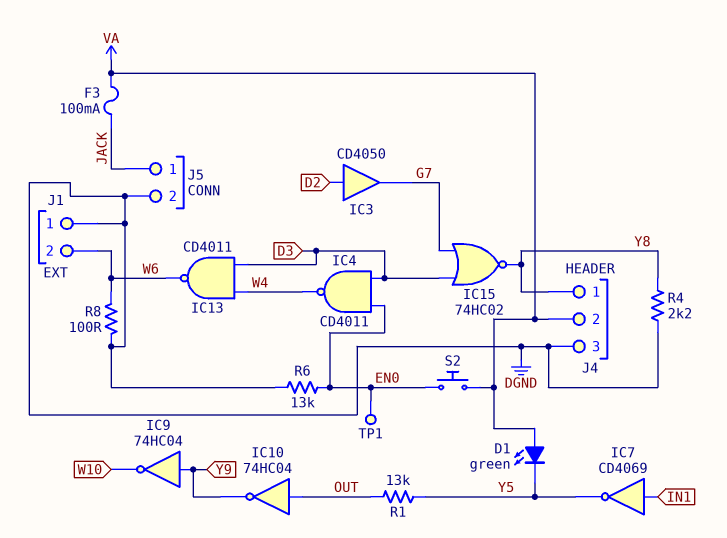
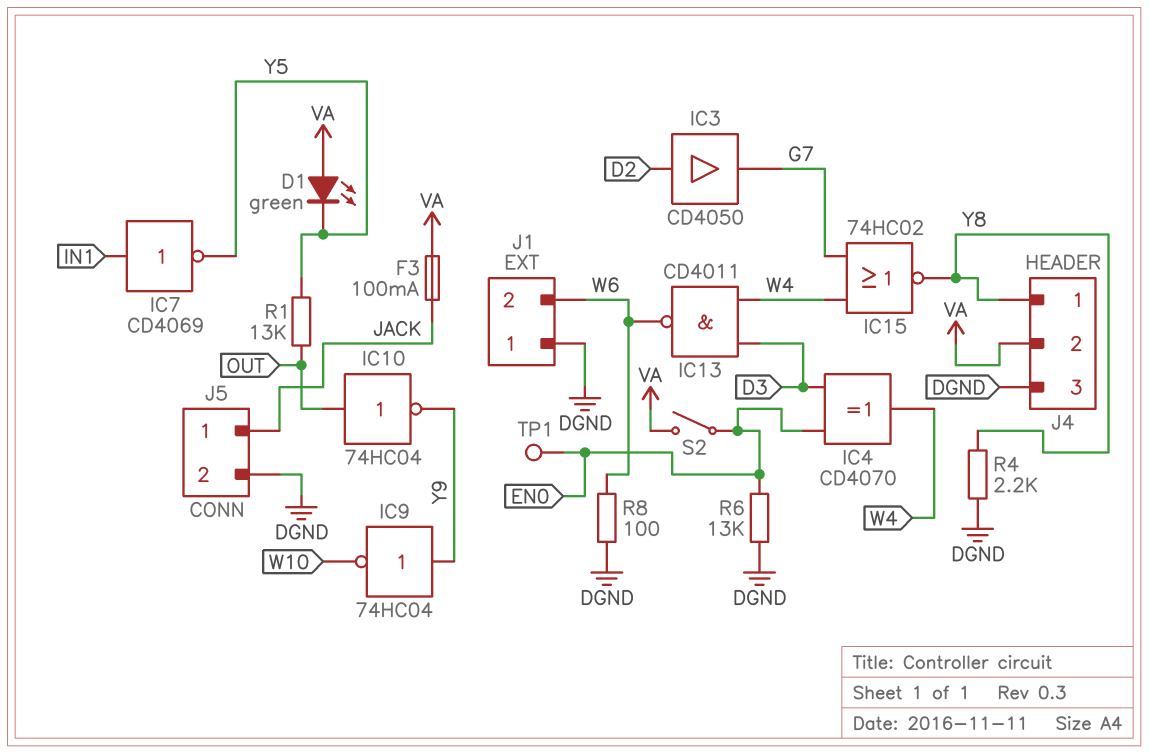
IC4: NAND CD4011 (in D3, in EN0, out W4) -> XOR CD4070 (in D3, in EN0, out W4)
IC15: NOR 74HC02 (in D3, in G7, out Y8) -> NOR 74HC02 (in G7, in W4, out Y8)
S2: button (EN0, VA) -> switch (EN0, VA)

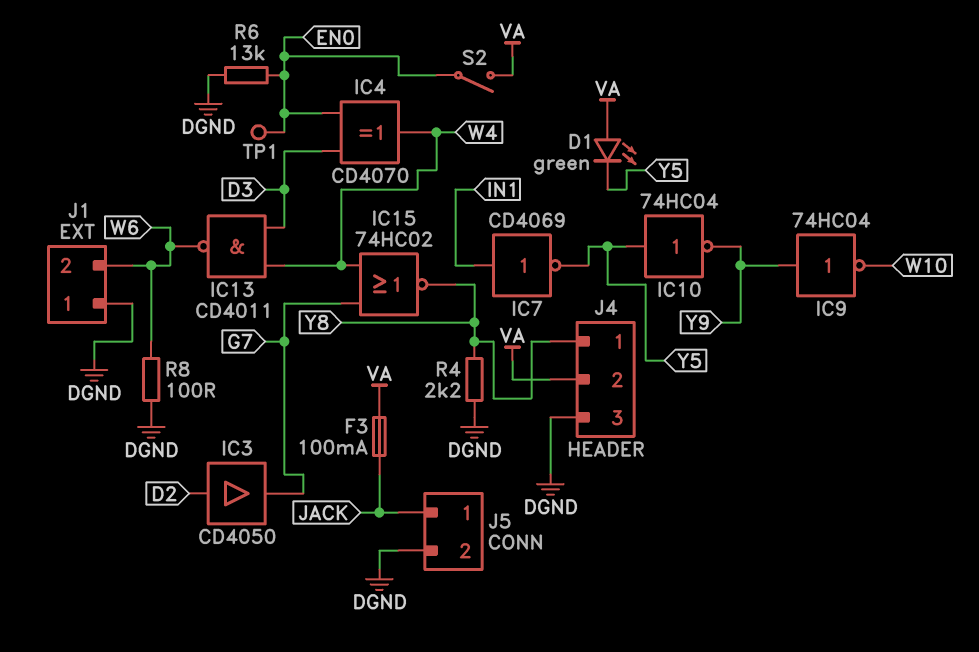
IC10: NOT 74HC04 (in OUT, out Y9) -> NOT 74HC04 (in Y5, out Y9)
R1: 13k (OUT, Y5) -> none

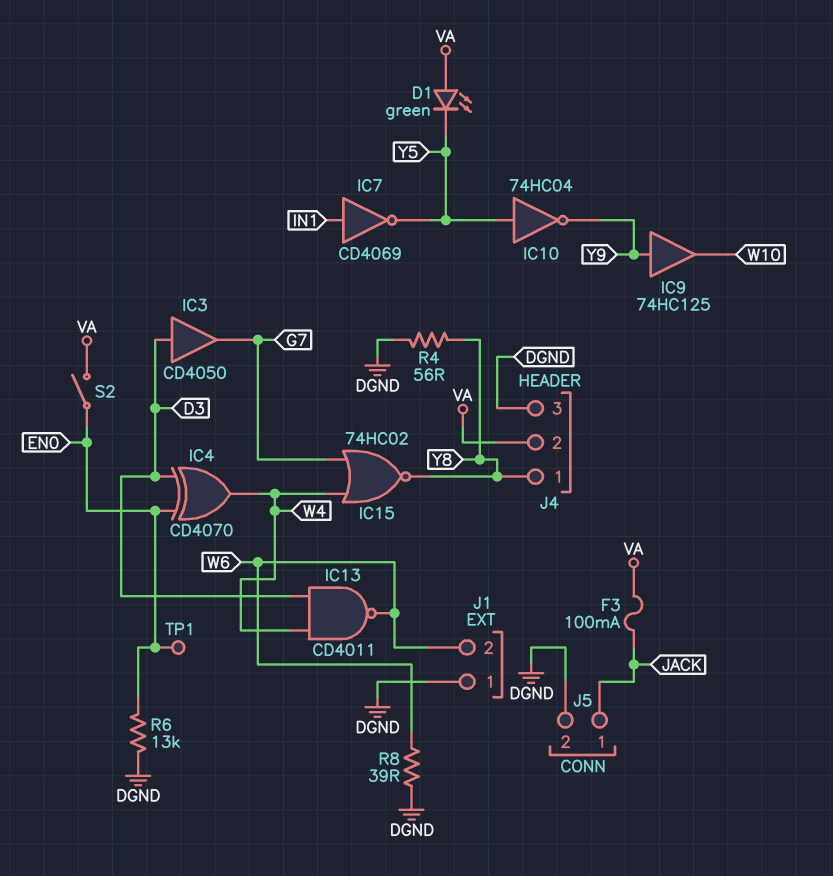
IC3: buffer CD4050 (in D2, out G7) -> buffer CD4050 (in D3, out G7)
IC9: NOT 74HC04 (in Y9, out W10) -> buffer 74HC125 (in Y9, out W10)
R4: 2.2k (DGND, Y8) -> 56 (DGND, Y8)
R8: 100 (DGND, W6) -> 39 (DGND, W6)

